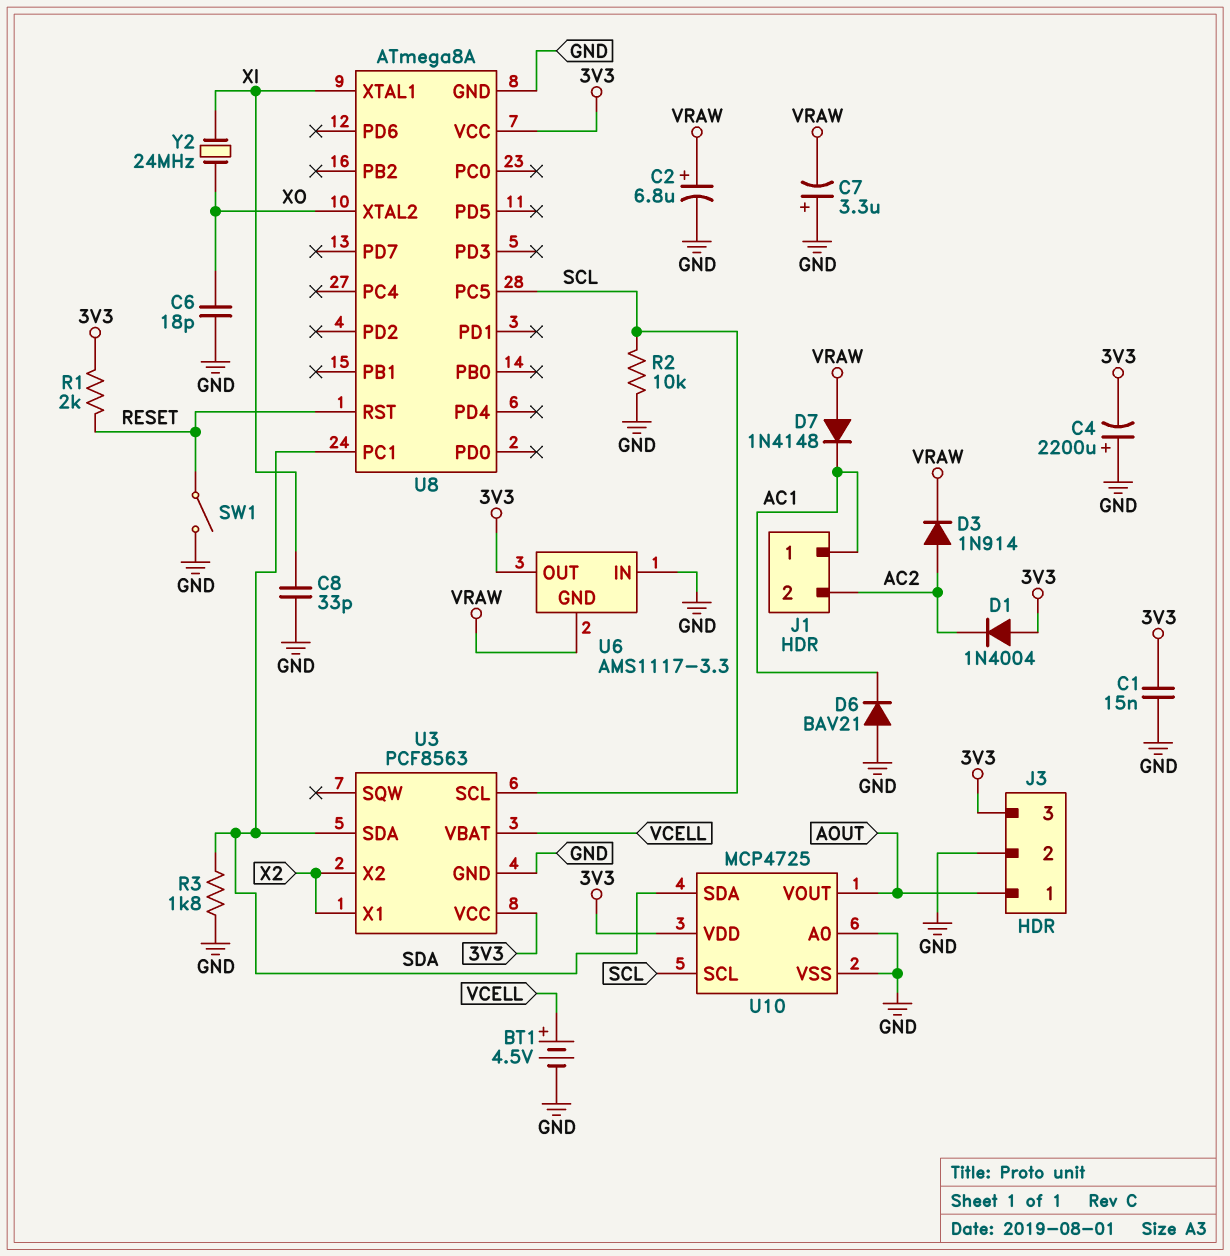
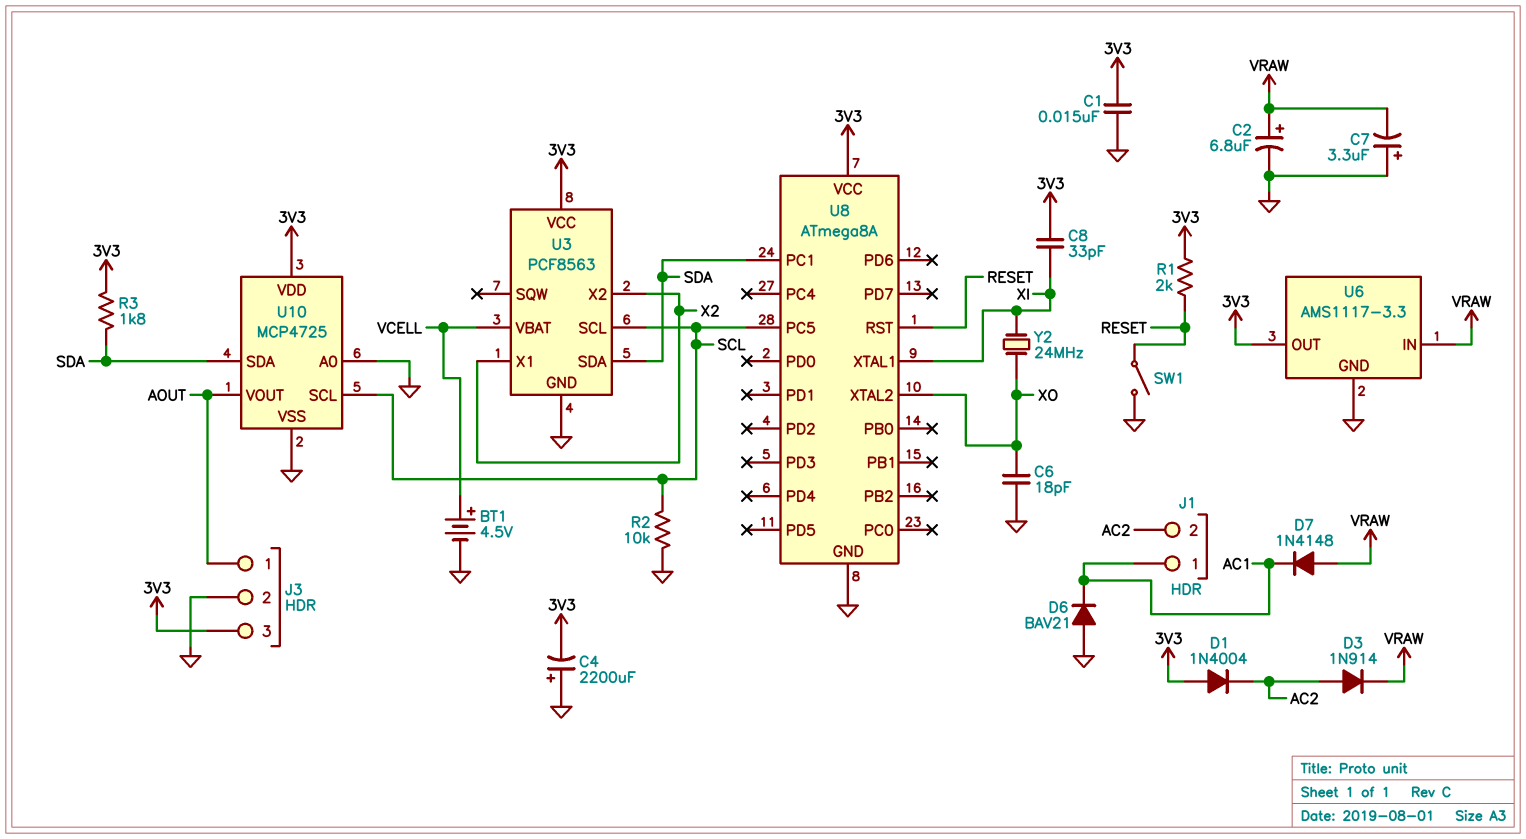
C8: 33pF (GND, XI) -> 33pF (3V3, XI)
R3: 1.8k (GND, SDA) -> 1.8k (3V3, SDA)
U6 pin GND: VRAW -> GND
U6 pin IN: GND -> VRAW

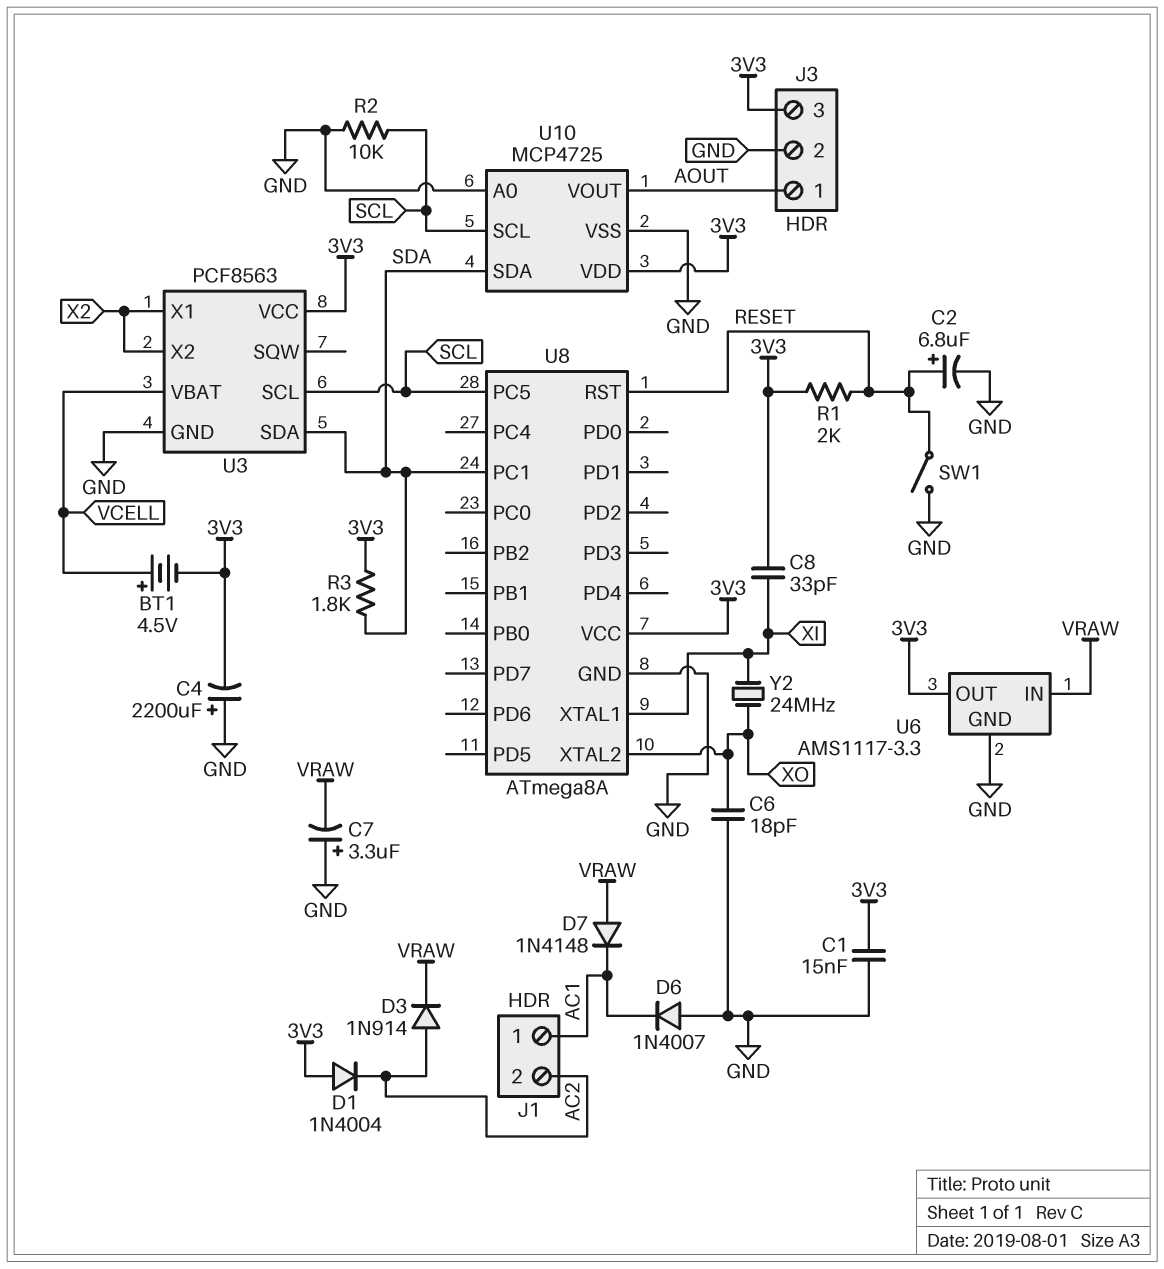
BT1: 4.5V (plus VCELL, minus GND) -> 4.5V (plus VCELL, minus 3V3)
C2: 6.8uF (plus VRAW, minus GND) -> 6.8uF (plus RESET, minus GND)
D6: diode BAV21 (A GND, K AC1) -> diode 1N4007 (A GND, K AC1)

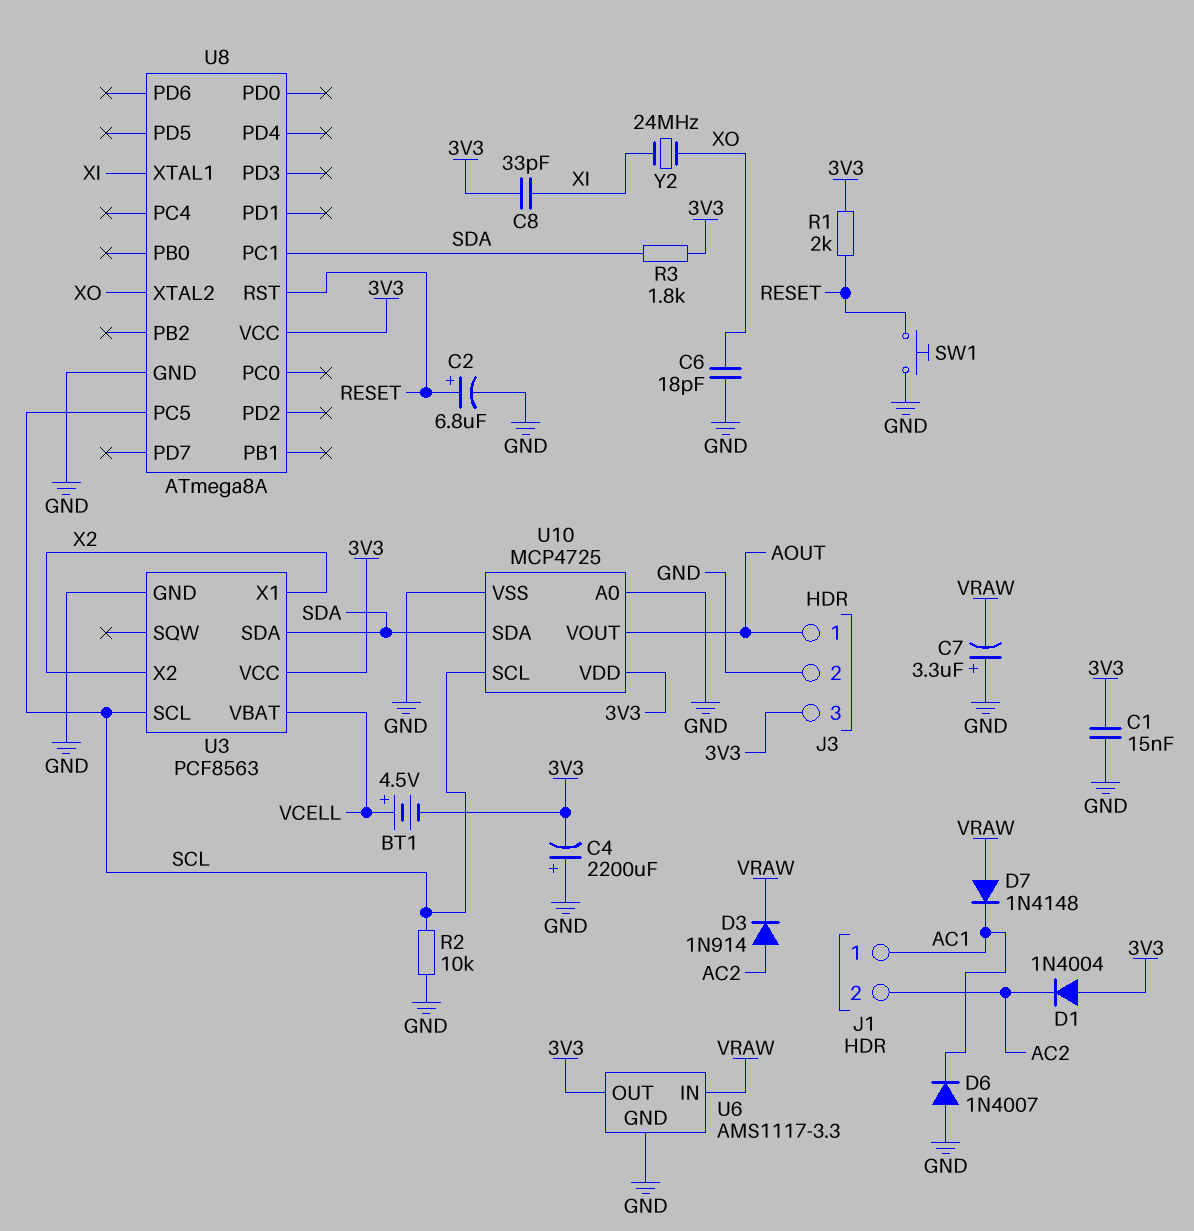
SW1: switch (GND, RESET) -> button (GND, RESET)

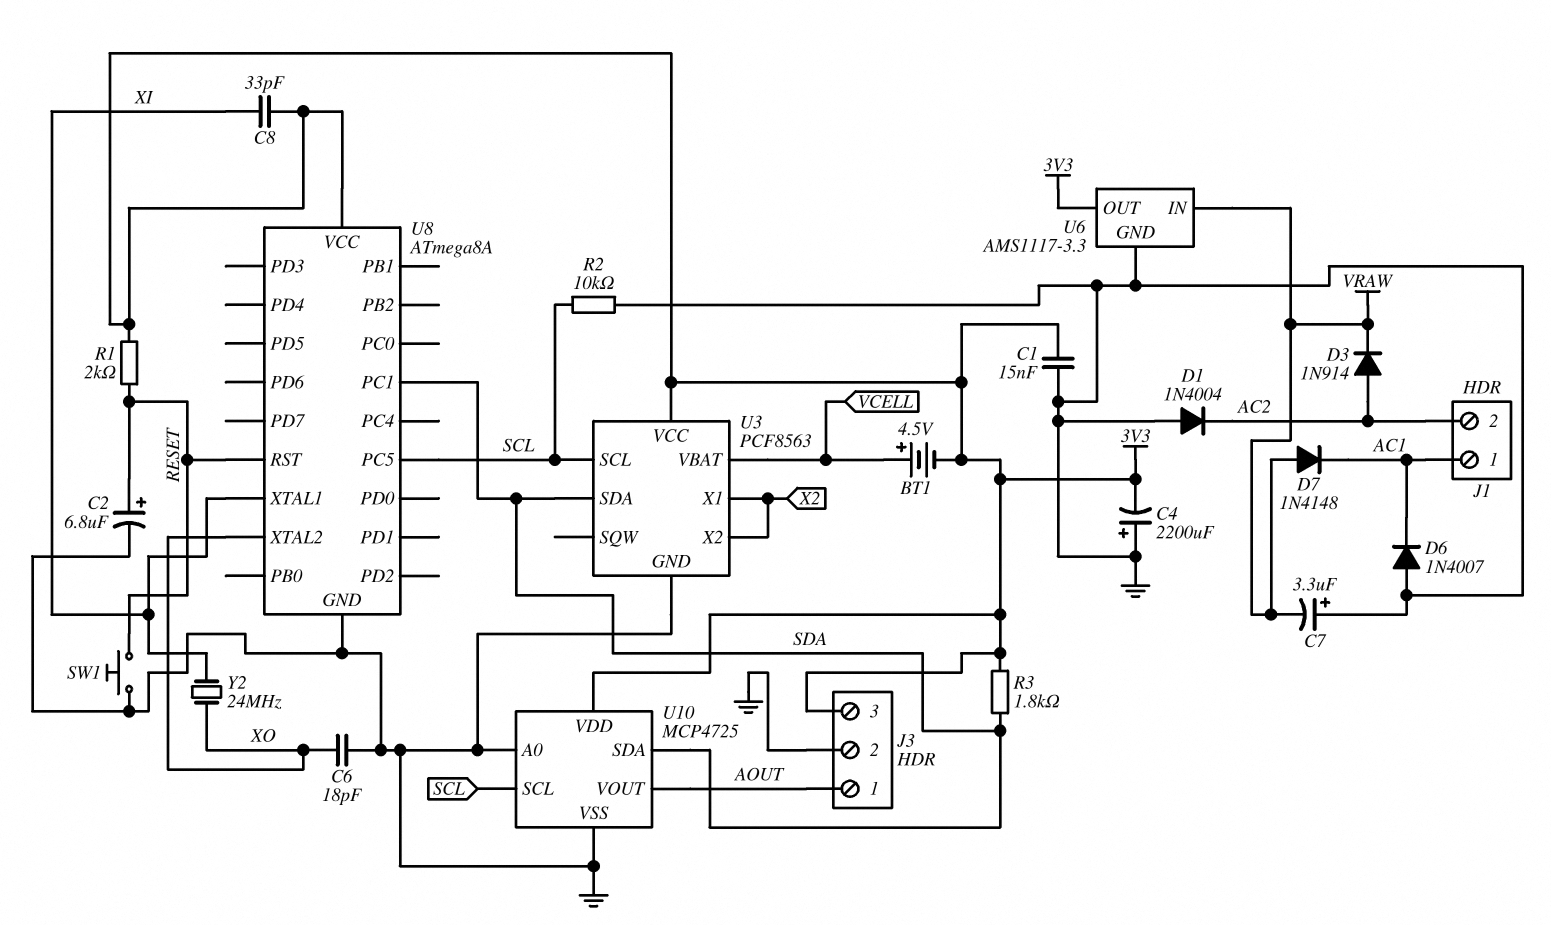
D1: diode 1N4004 (A 3V3, K AC2) -> diode 1N4004 (A GND, K AC2)

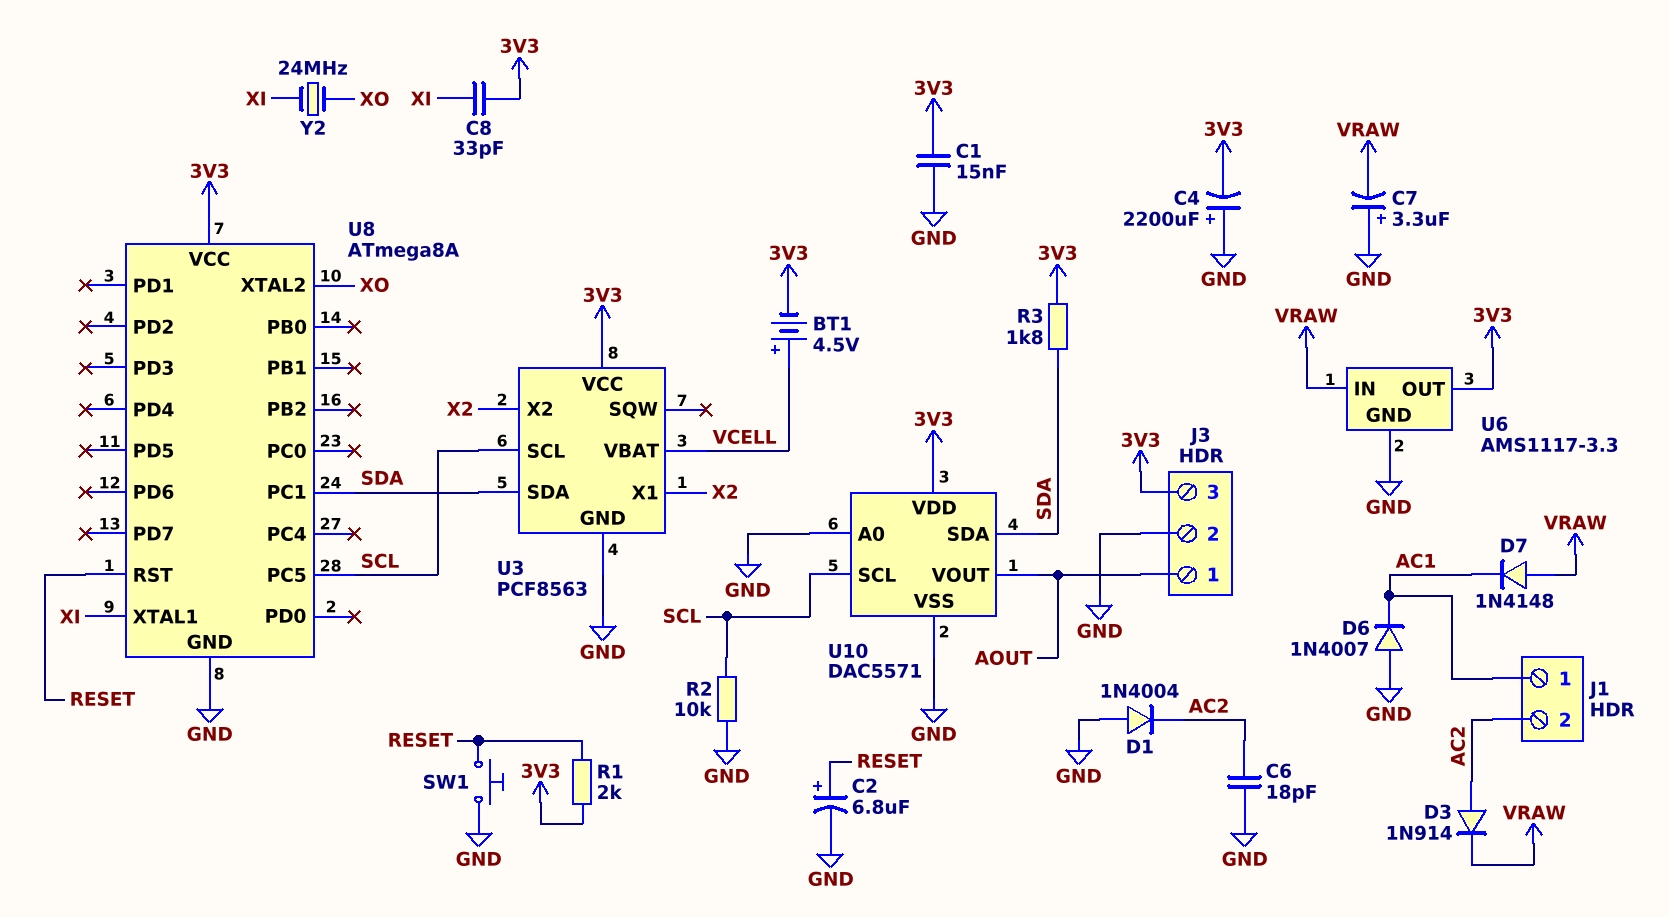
C6: 18pF (GND, XO) -> 18pF (AC2, GND)
U10: MCP4725 -> DAC5571

